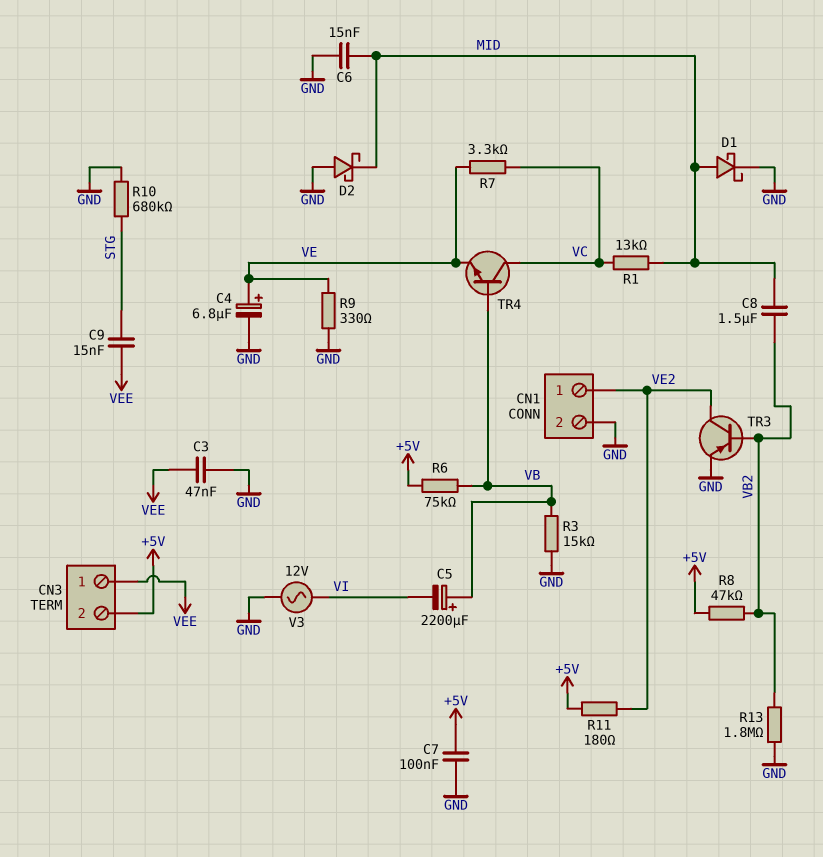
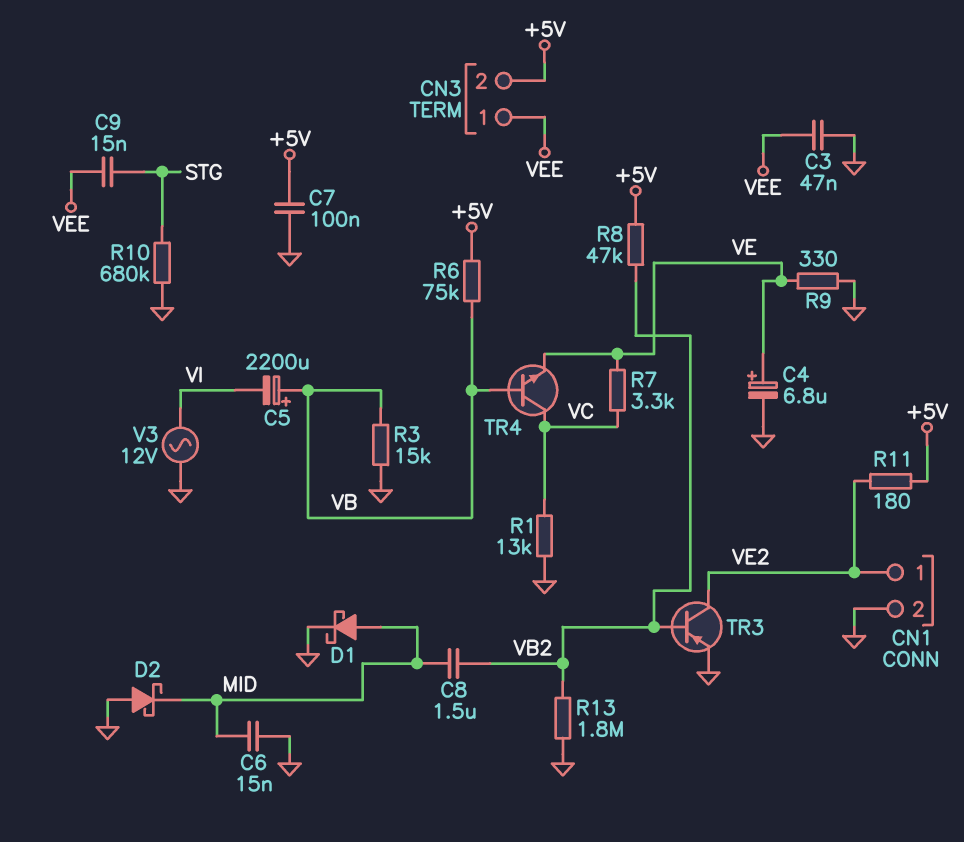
R1: 13k (MID, VC) -> 13k (GND, VC)

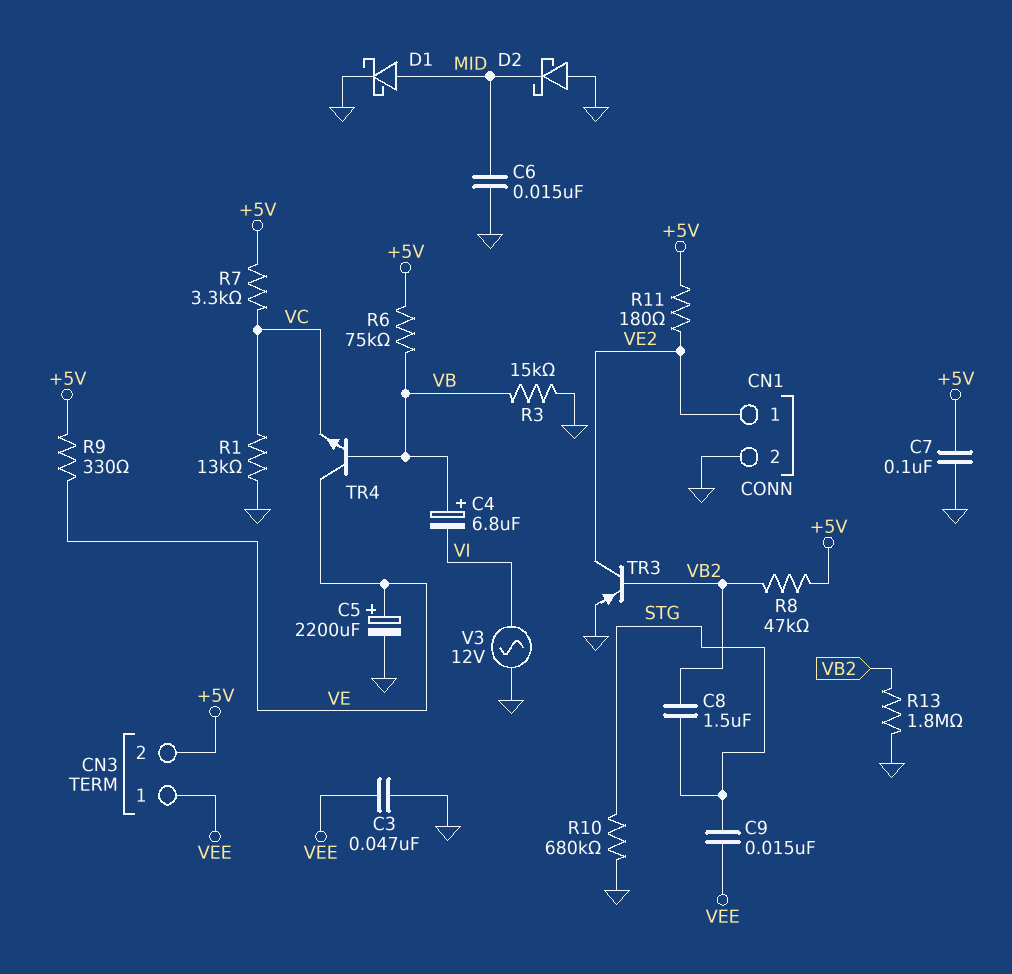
C4: 6.8uF (plus VE, minus GND) -> 6.8uF (plus VB, minus VI)
C5: 2200uF (plus VB, minus VI) -> 2200uF (plus VE, minus GND)
C8: 1.5uF (MID, VB2) -> 1.5uF (STG, VB2)
R7: 3.3k (VC, VE) -> 3.3k (+5V, VC)
R9: 330 (GND, VE) -> 330 (+5V, VE)
TR4: NPN (B VB, C VC, E VE) -> NPN (B VB, C VE, E VC)

